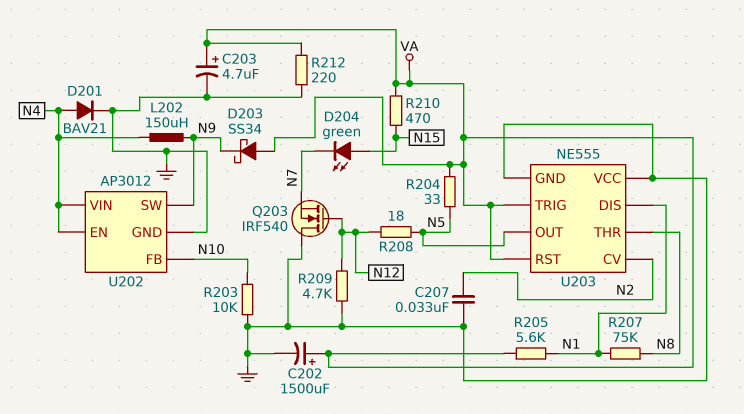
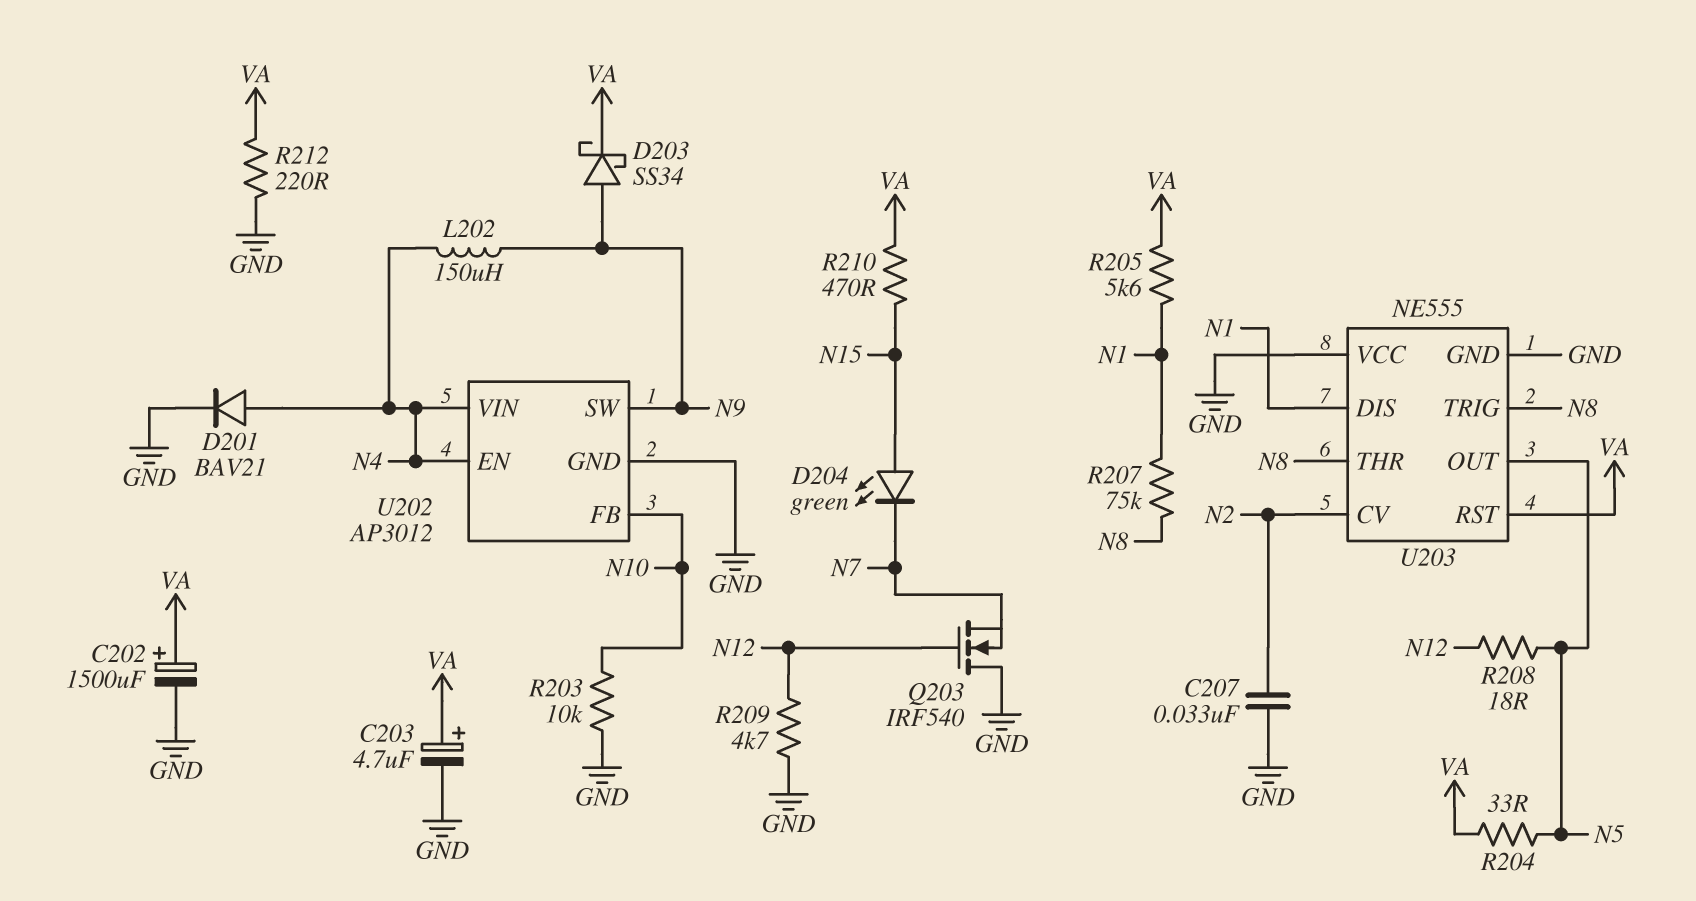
D203: schottky SS34 (A VA, K N9) -> schottky SS34 (A N9, K VA)
U203 pin TRIG: VA -> N8

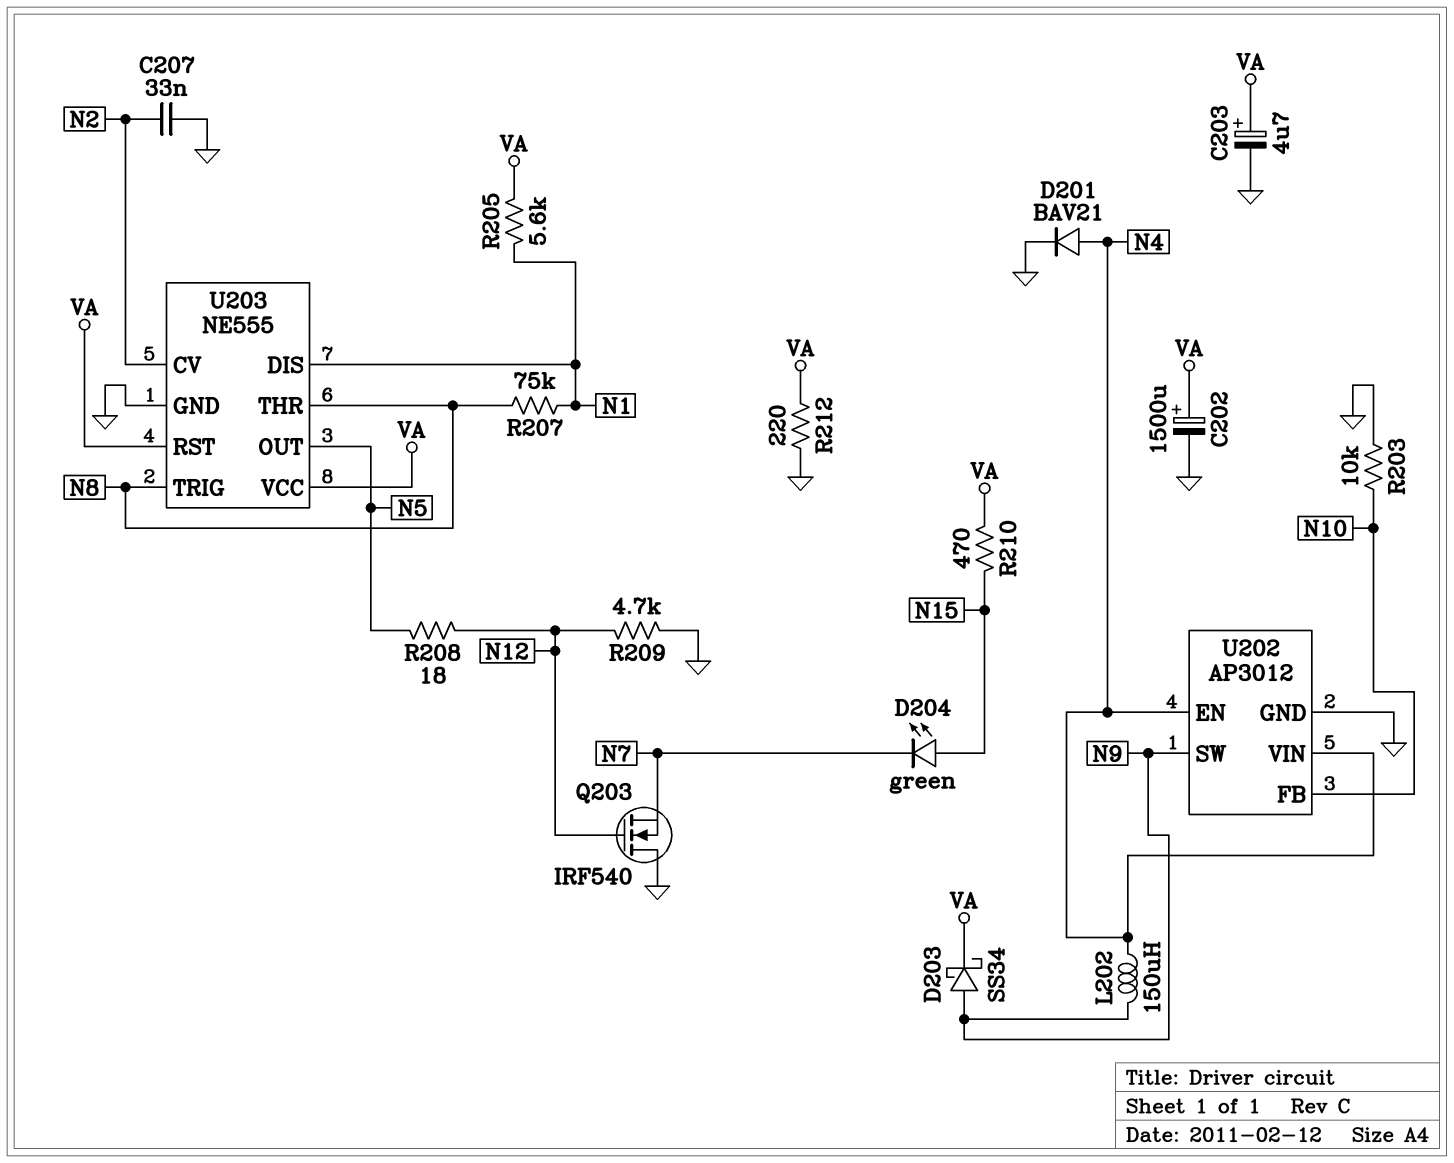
R204: 33 (N5, VA) -> none
U203 pin VCC: GND -> VA

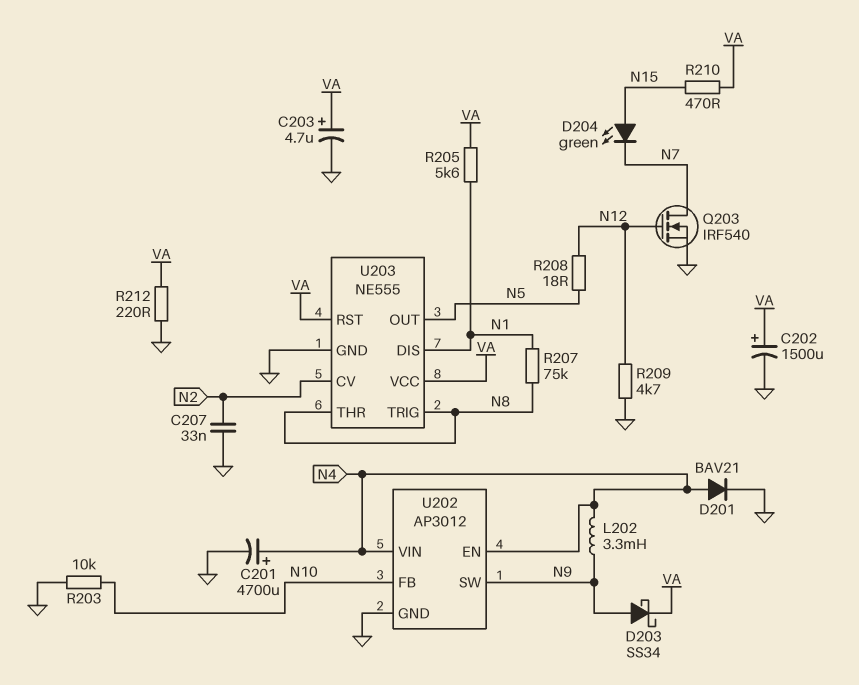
C201: none -> 4700uF (plus N4, minus GND)
L202: 150uH (N4, N9) -> 3.3mH (N4, N9)
Q203: NMOS IRF540 (G N12, D GND, S N7) -> NMOS IRF540 (G N12, D N7, S GND)

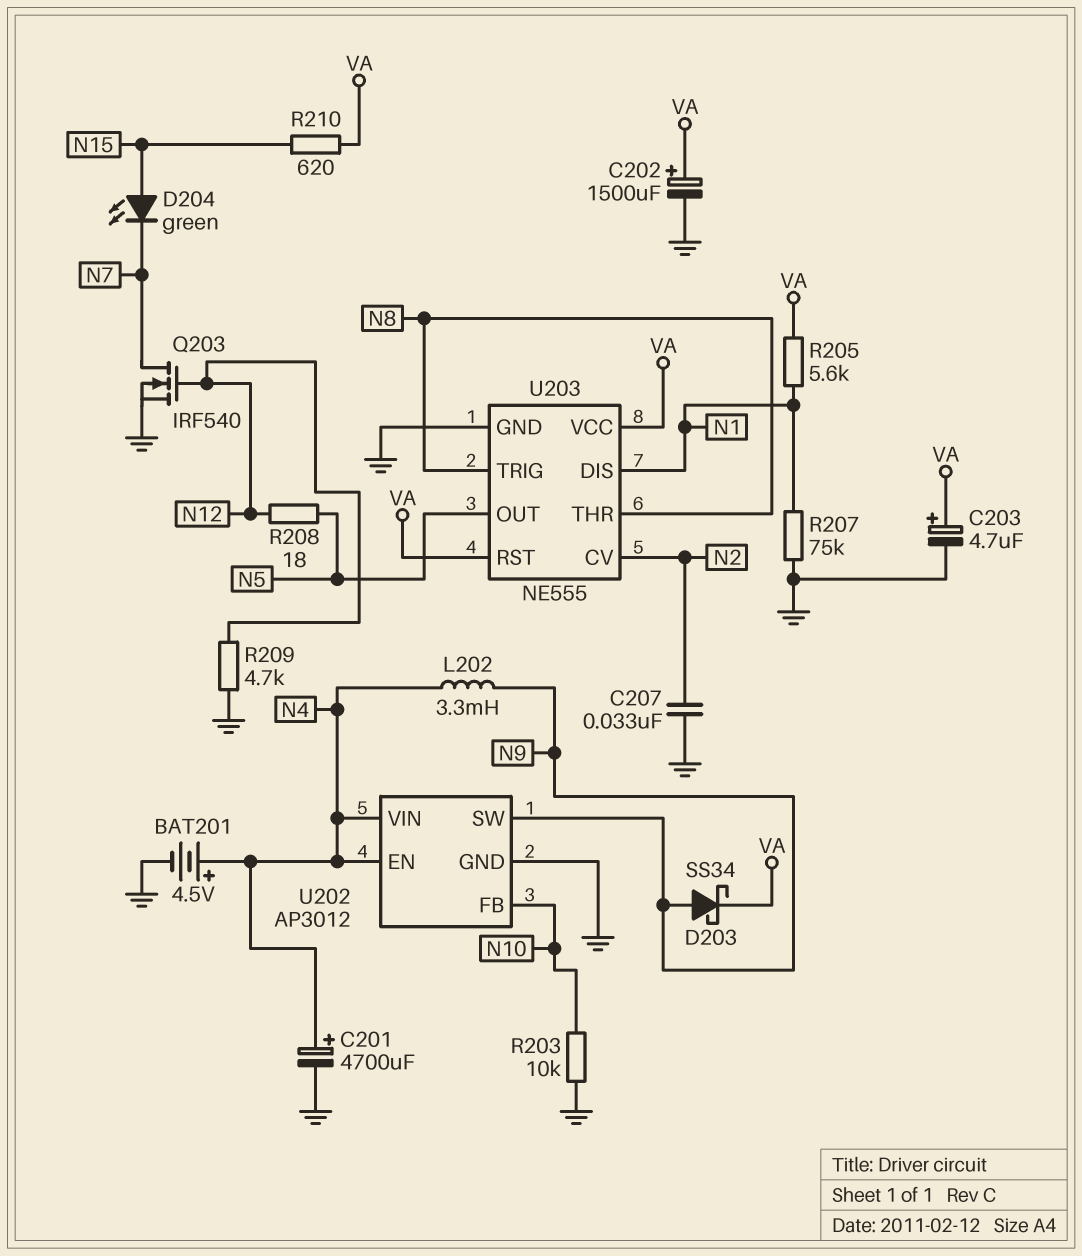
BAT201: none -> 4.5V (plus N4, minus GND)
D201: diode BAV21 (A N4, K GND) -> none
R207: 75k (N1, N8) -> 75k (GND, N1)
R210: 470 (N15, VA) -> 620 (N15, VA)
R212: 220 (GND, VA) -> none

